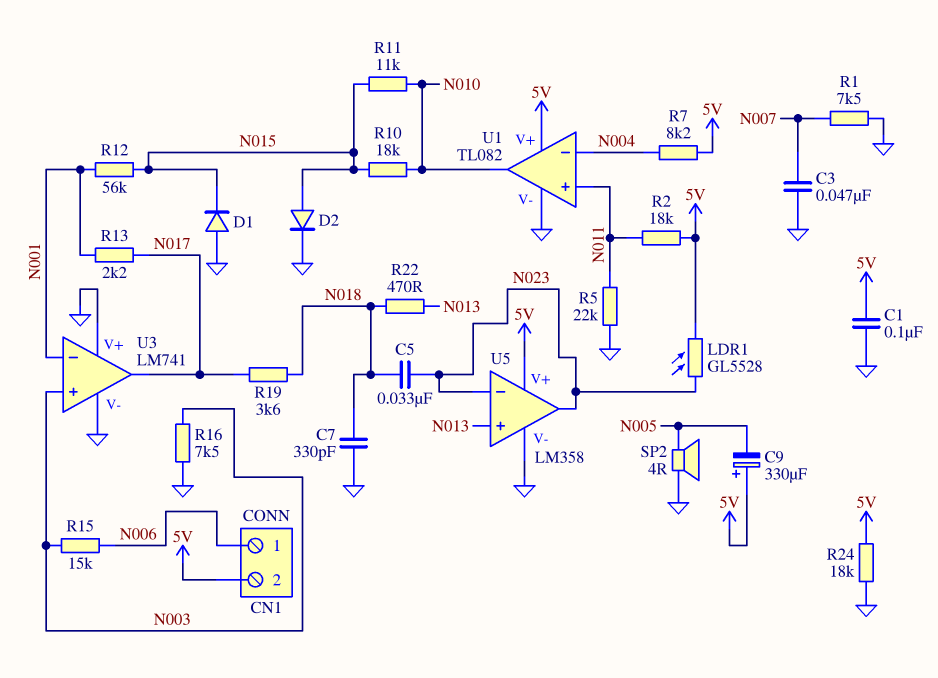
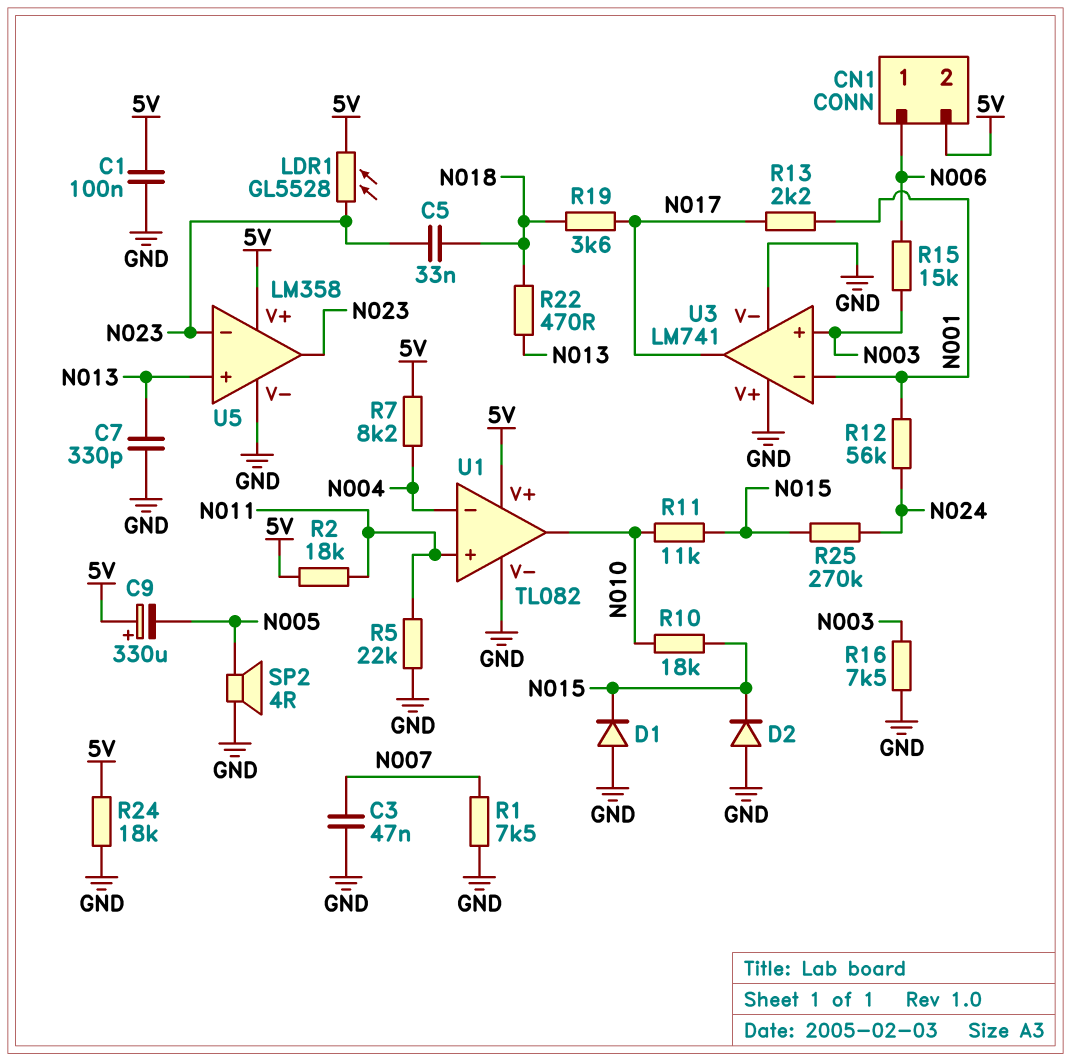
C7: 330pF (GND, N018) -> 330pF (GND, N013)
D2: diode (A N015, K GND) -> diode (A GND, K N015)
R12: 56k (N001, N015) -> 56k (N001, N024)
R25: none -> 270k (N015, N024)

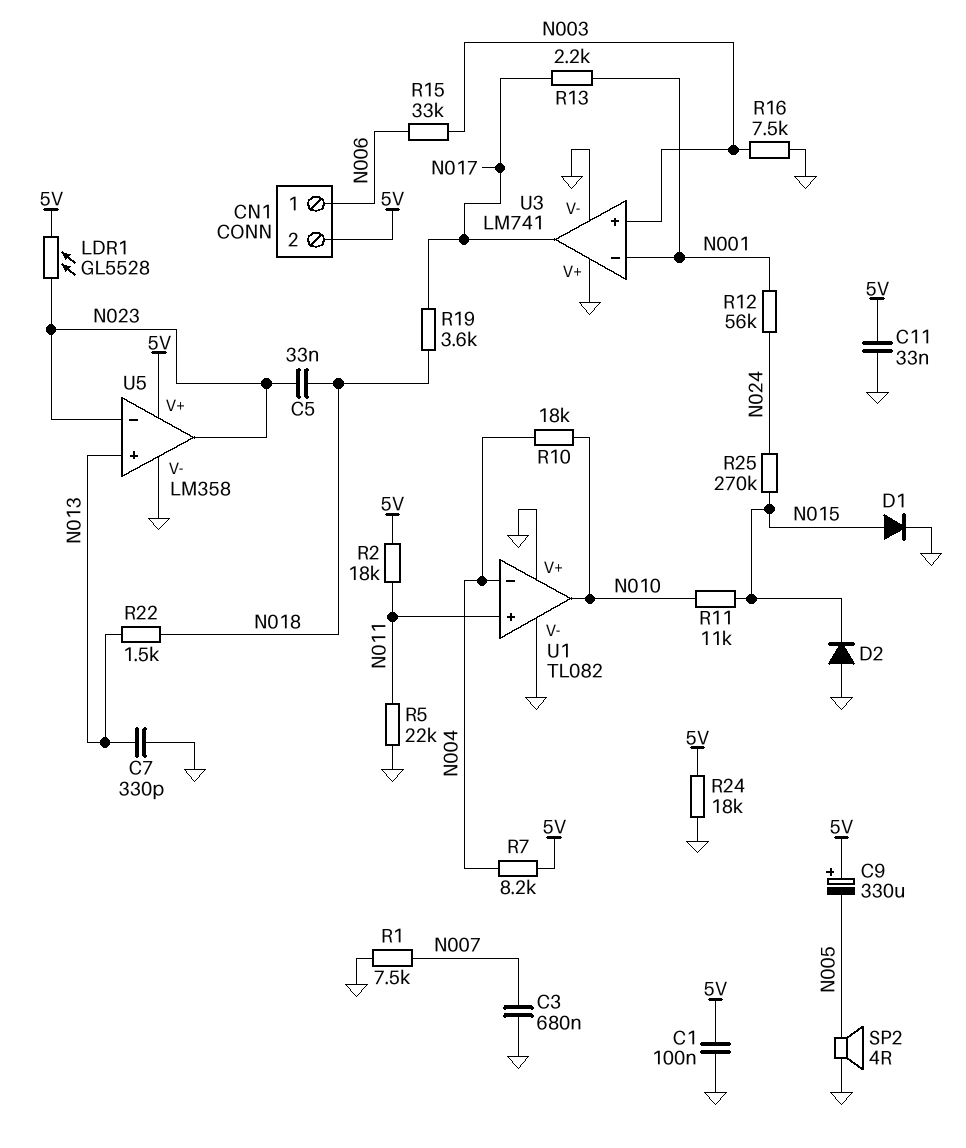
C3: 47nF (GND, N007) -> 680nF (GND, N007)
C11: none -> 33nF (5V, GND)
D1: diode (A GND, K N015) -> diode (A N015, K GND)
R10: 18k (N010, N015) -> 18k (N004, N010)
R15: 15k (N003, N006) -> 33k (N003, N006)
R22: 470 (N013, N018) -> 1.5k (N013, N018)
U1 pin V+: 5V -> GND

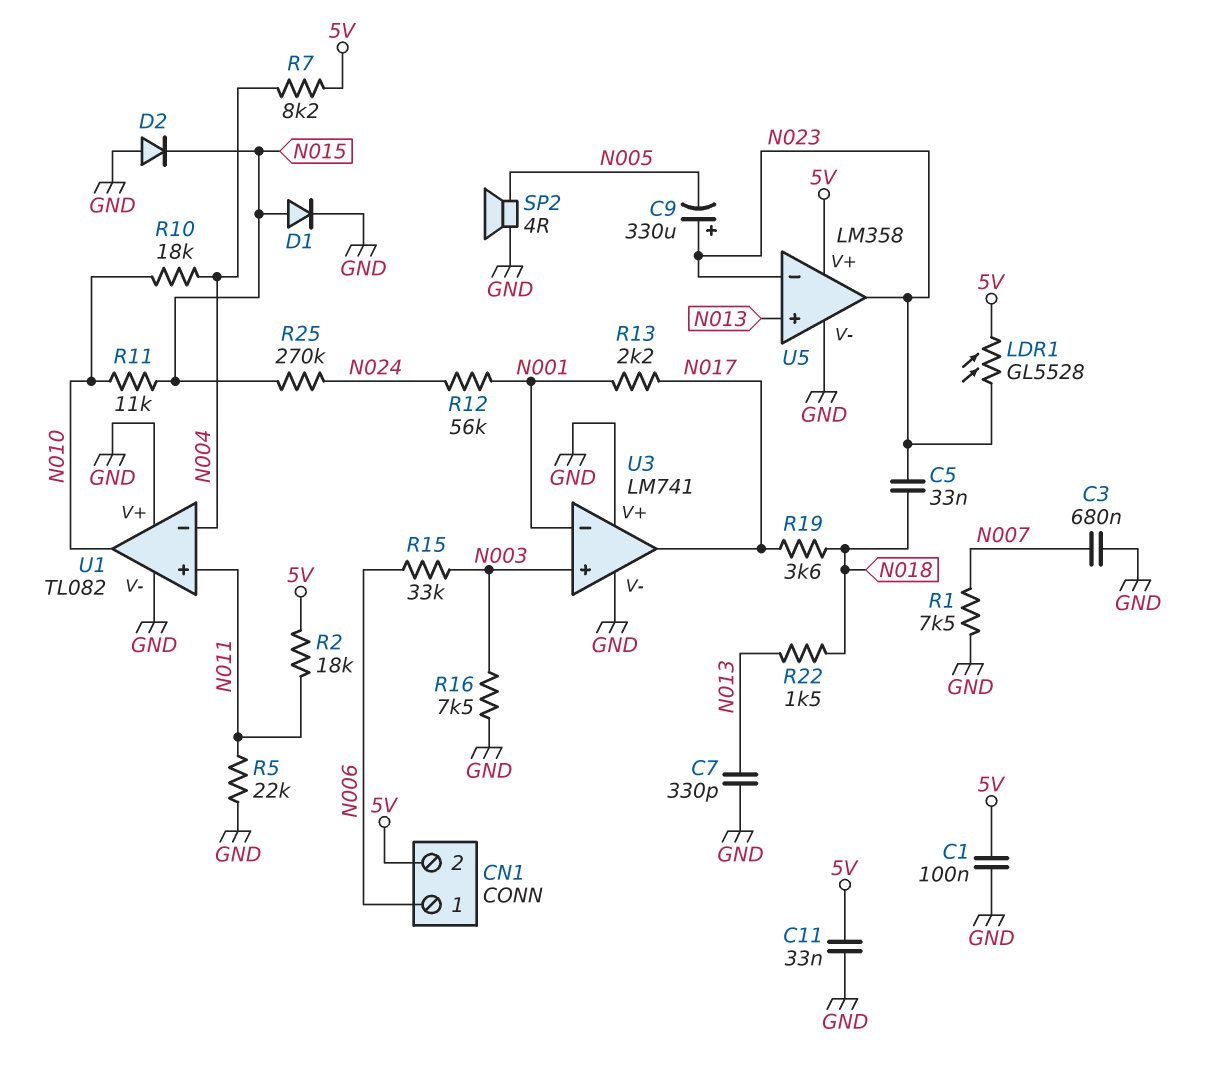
C9: 330uF (plus 5V, minus N005) -> 330uF (plus N023, minus N005)
R24: 18k (5V, GND) -> none

